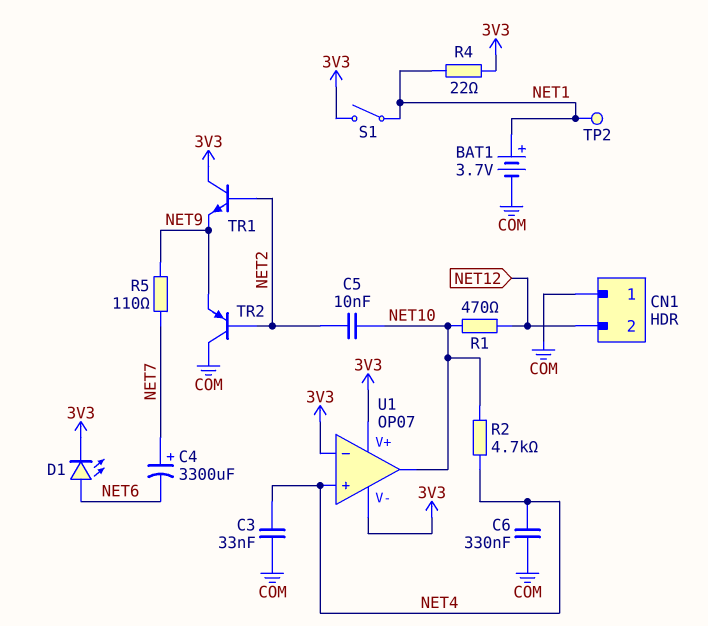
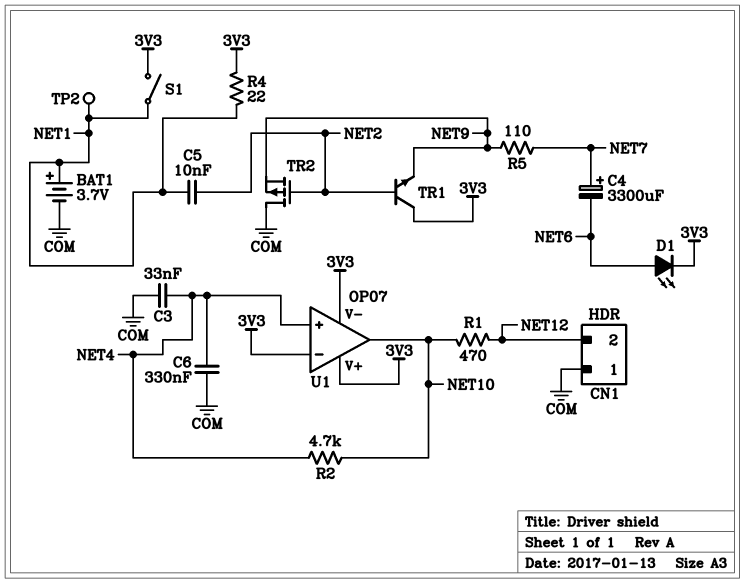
C5: 10nF (NET2, NET10) -> 10nF (NET1, NET2)
TR2: PNP (B NET2, C COM, E NET9) -> PMOS (G NET2, D COM, S NET9)

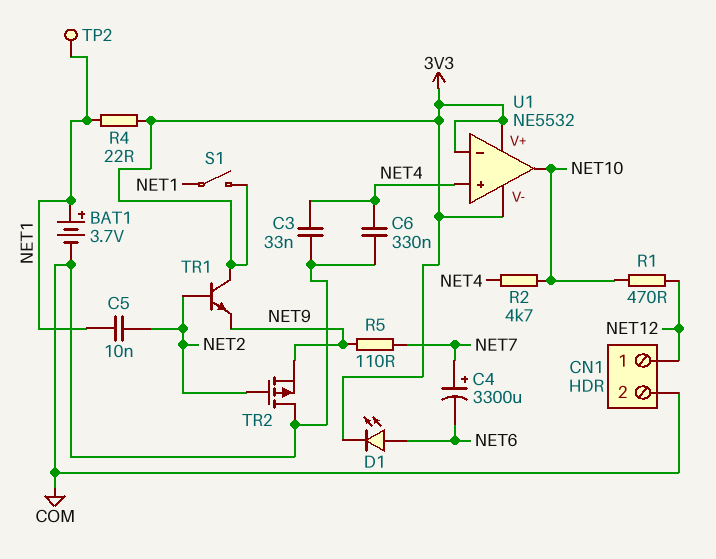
CN1 pin 1: COM -> NET12
CN1 pin 2: NET12 -> COM
U1: OP07 -> NE5532

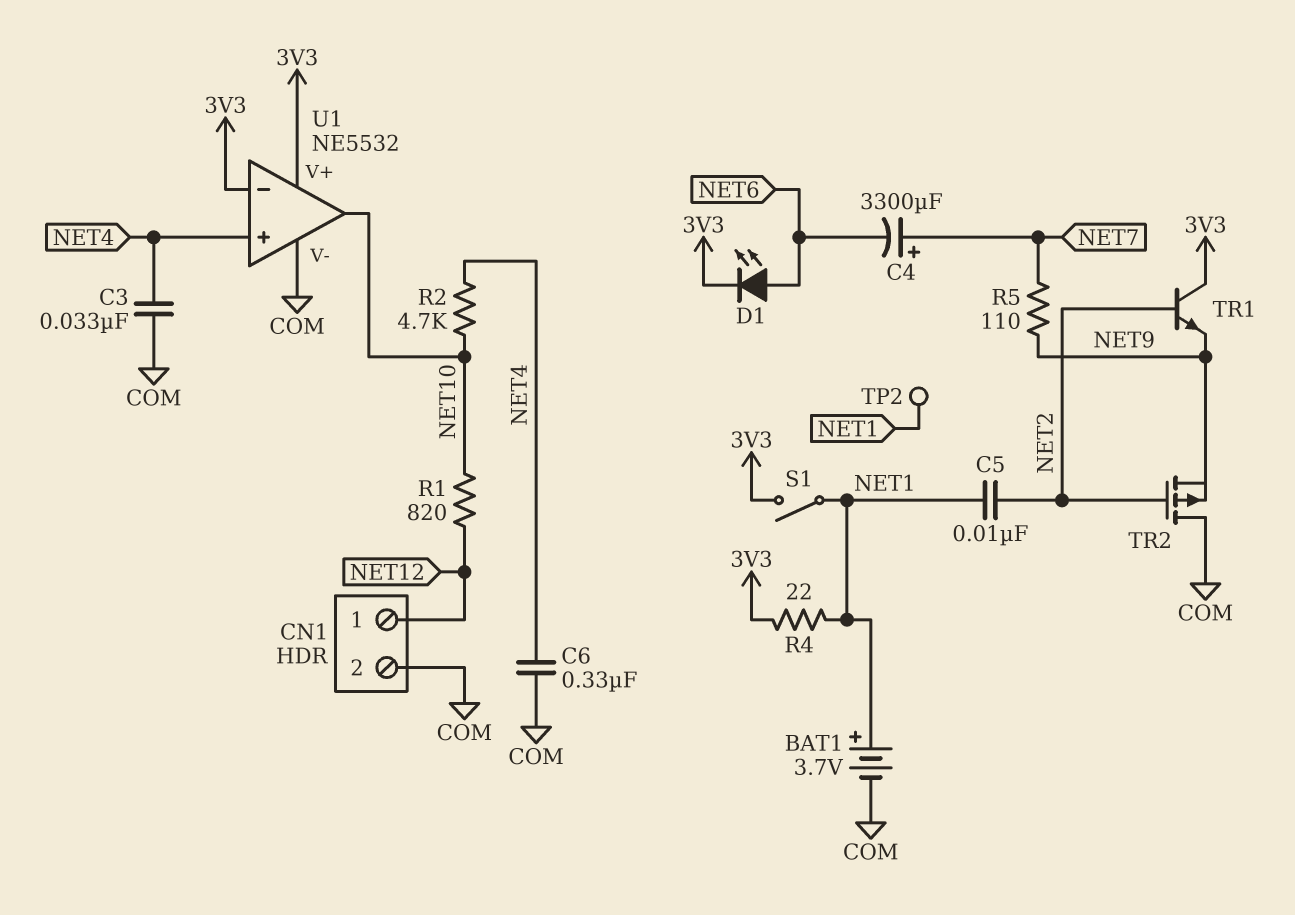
R1: 470 (NET10, NET12) -> 820 (NET10, NET12)
U1 pin V-: 3V3 -> COM

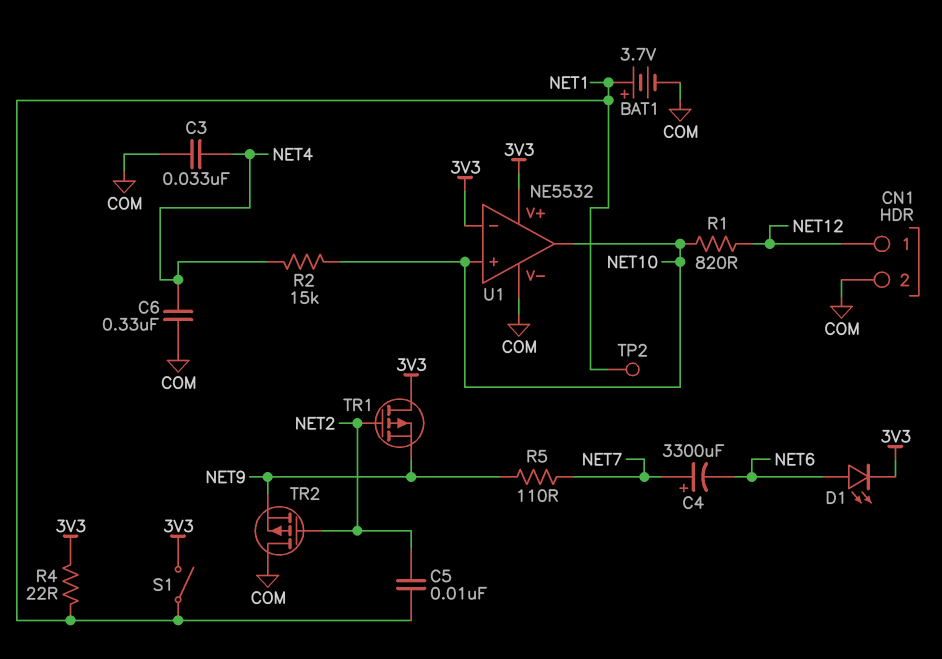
R2: 4.7k (NET4, NET10) -> 15k (NET4, NET10)
TR1: NPN (B NET2, C 3V3, E NET9) -> PMOS (G NET2, D 3V3, S NET9)
U1 pin in+: NET4 -> NET10

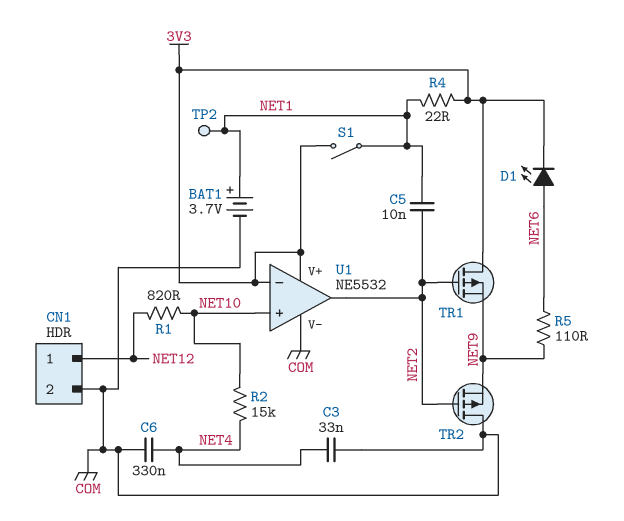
C4: 3300uF (plus NET7, minus NET6) -> none
R5: 110 (NET7, NET9) -> 110 (NET6, NET9)
U1 pin out: NET10 -> NET2

